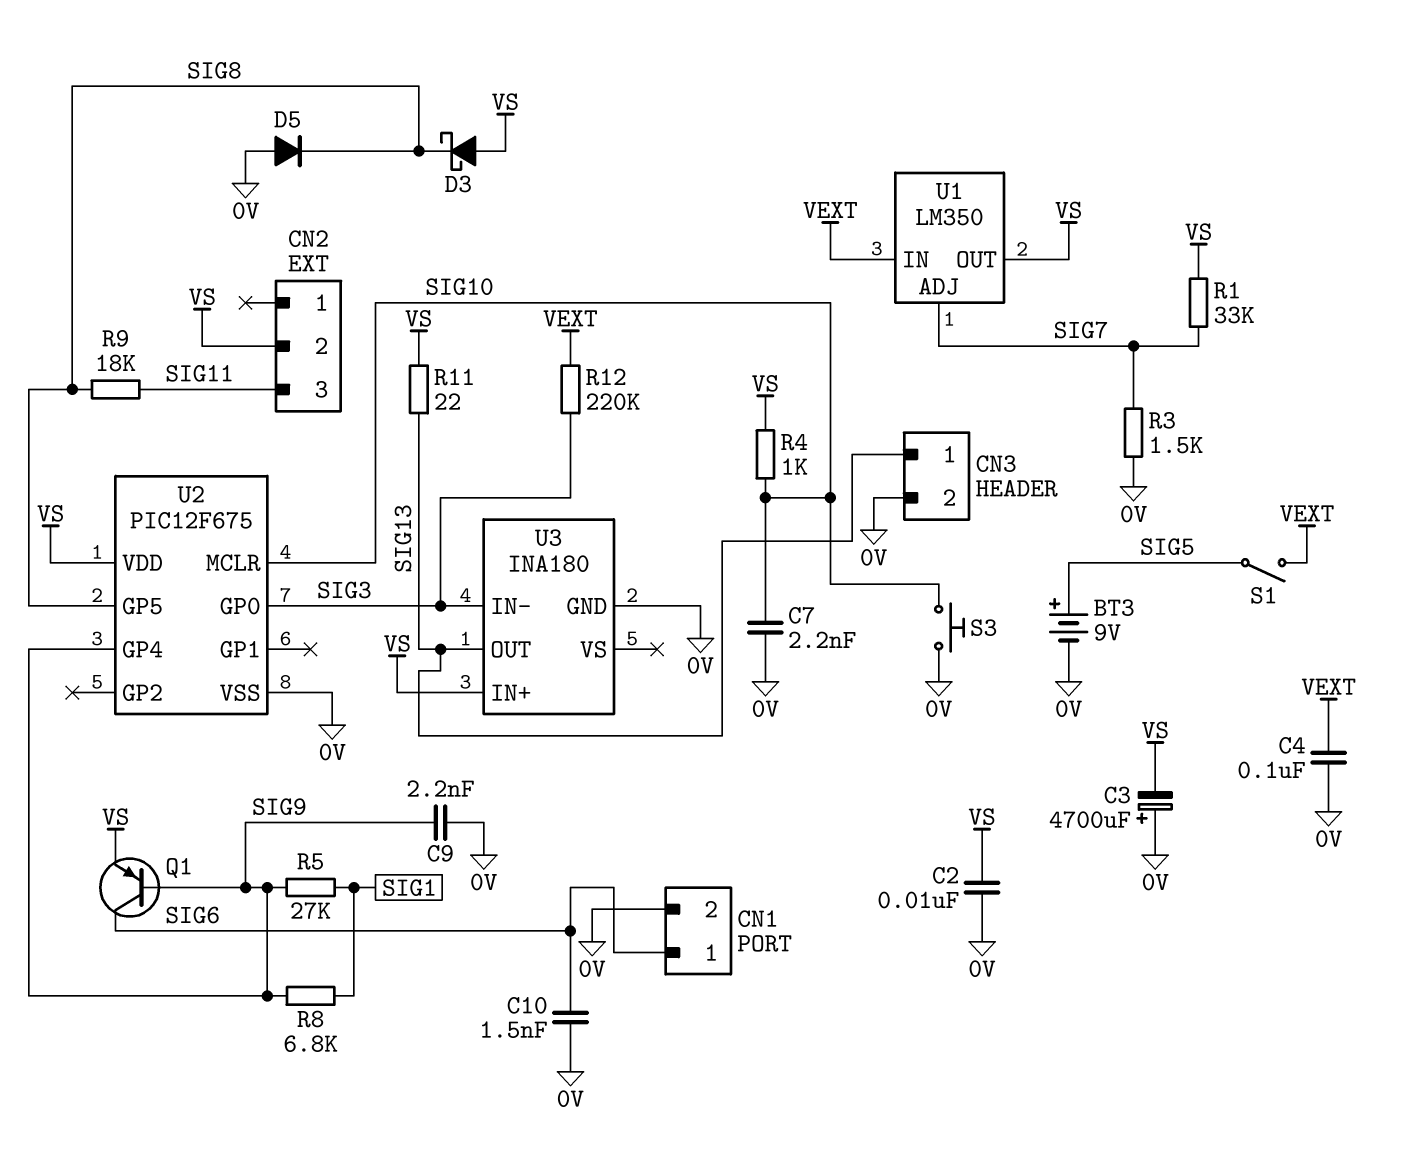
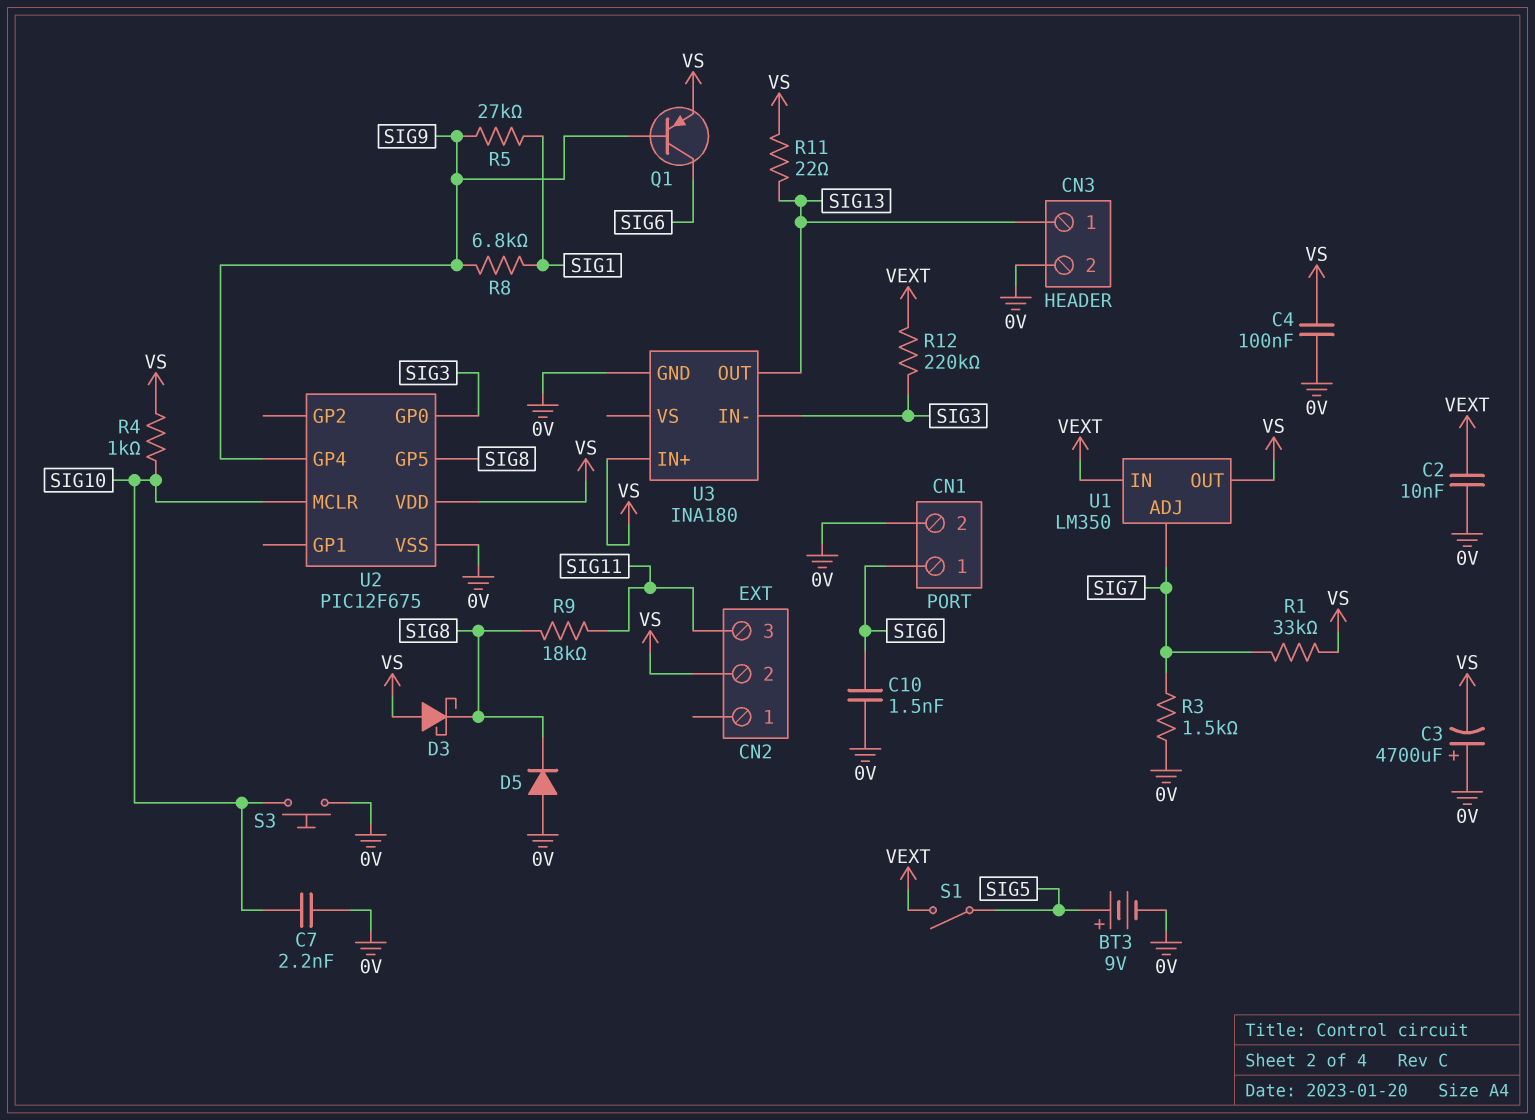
C2: 10nF (0V, VS) -> 10nF (0V, VEXT)
C4: 100nF (0V, VEXT) -> 100nF (0V, VS)
C9: 2.2nF (0V, SIG9) -> none

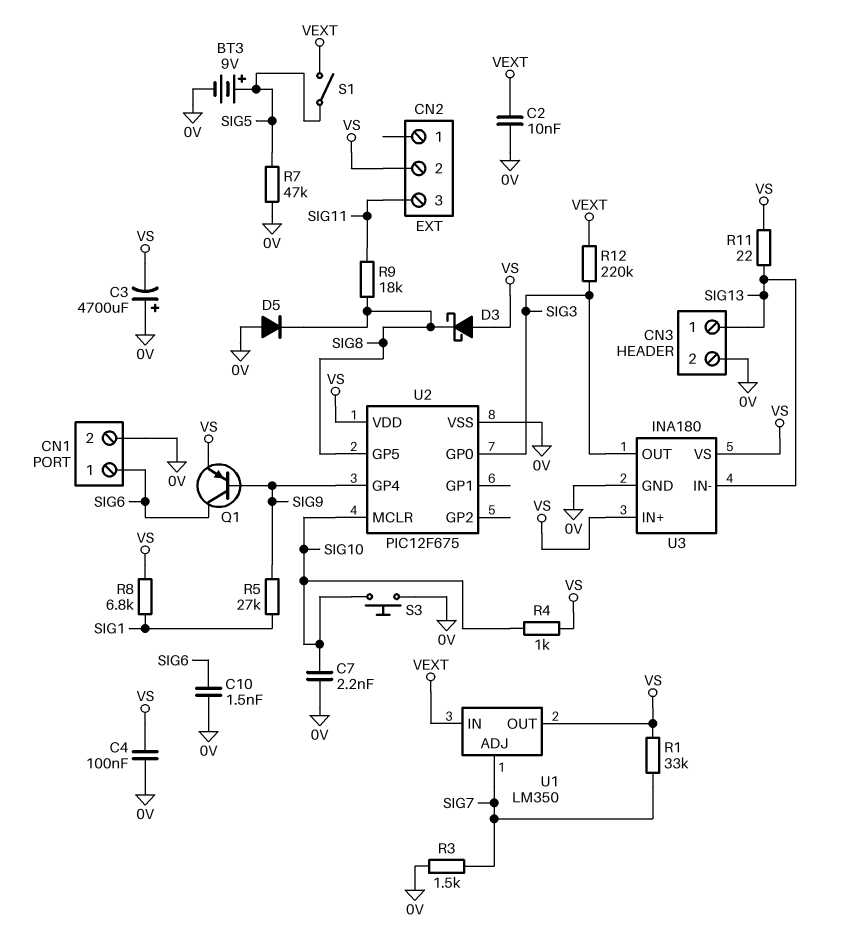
R7: none -> 47k (0V, SIG5)
R8: 6.8k (SIG1, SIG9) -> 6.8k (SIG1, VS)
U3 pin IN-: SIG3 -> SIG13
U3 pin OUT: SIG13 -> SIG3
U3 pin VS: none -> VS

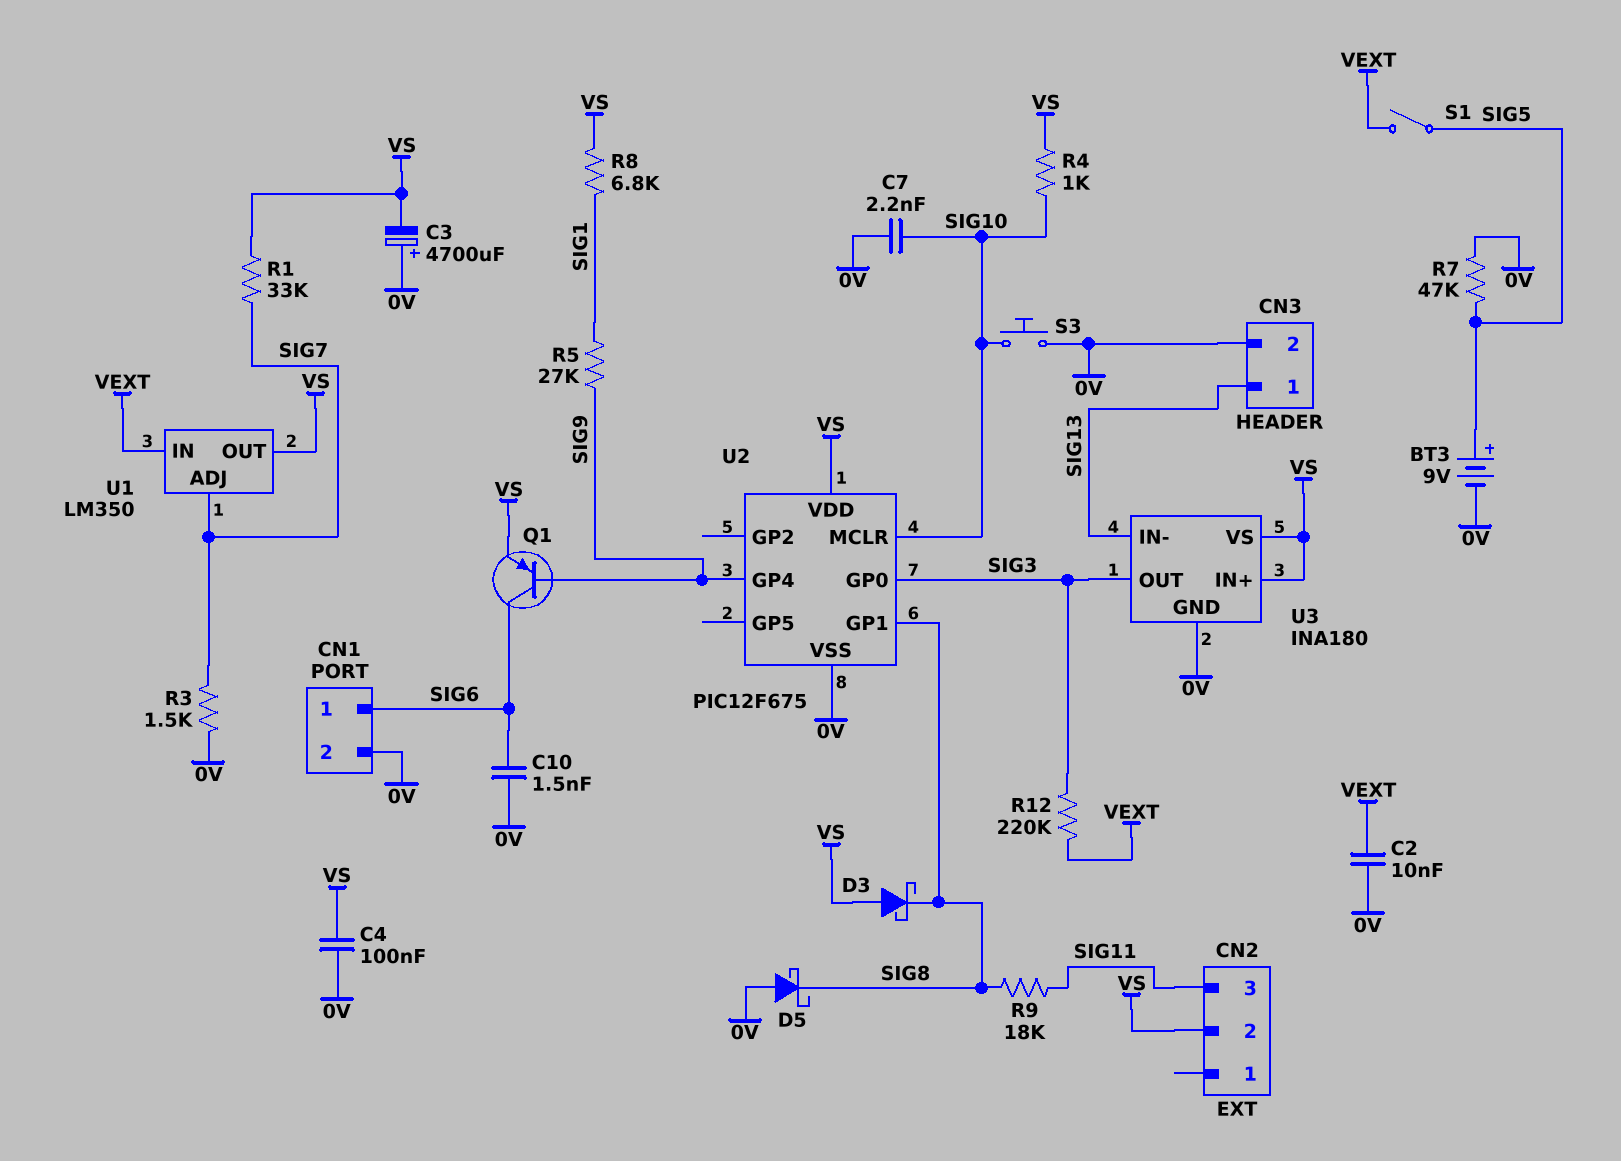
D5: diode (A 0V, K SIG8) -> schottky (A 0V, K SIG8)
R11: 22 (SIG13, VS) -> none
U2 pin GP1: none -> SIG8
U2 pin GP5: SIG8 -> none

